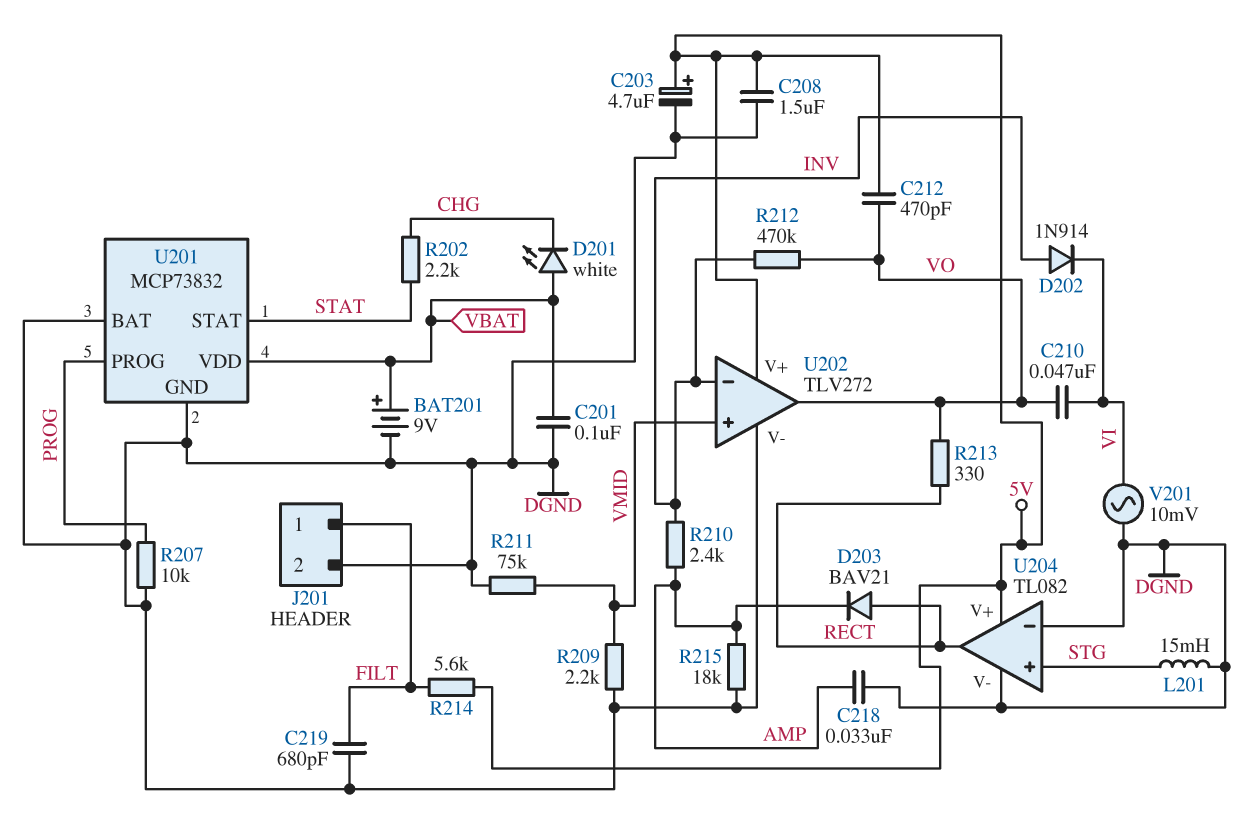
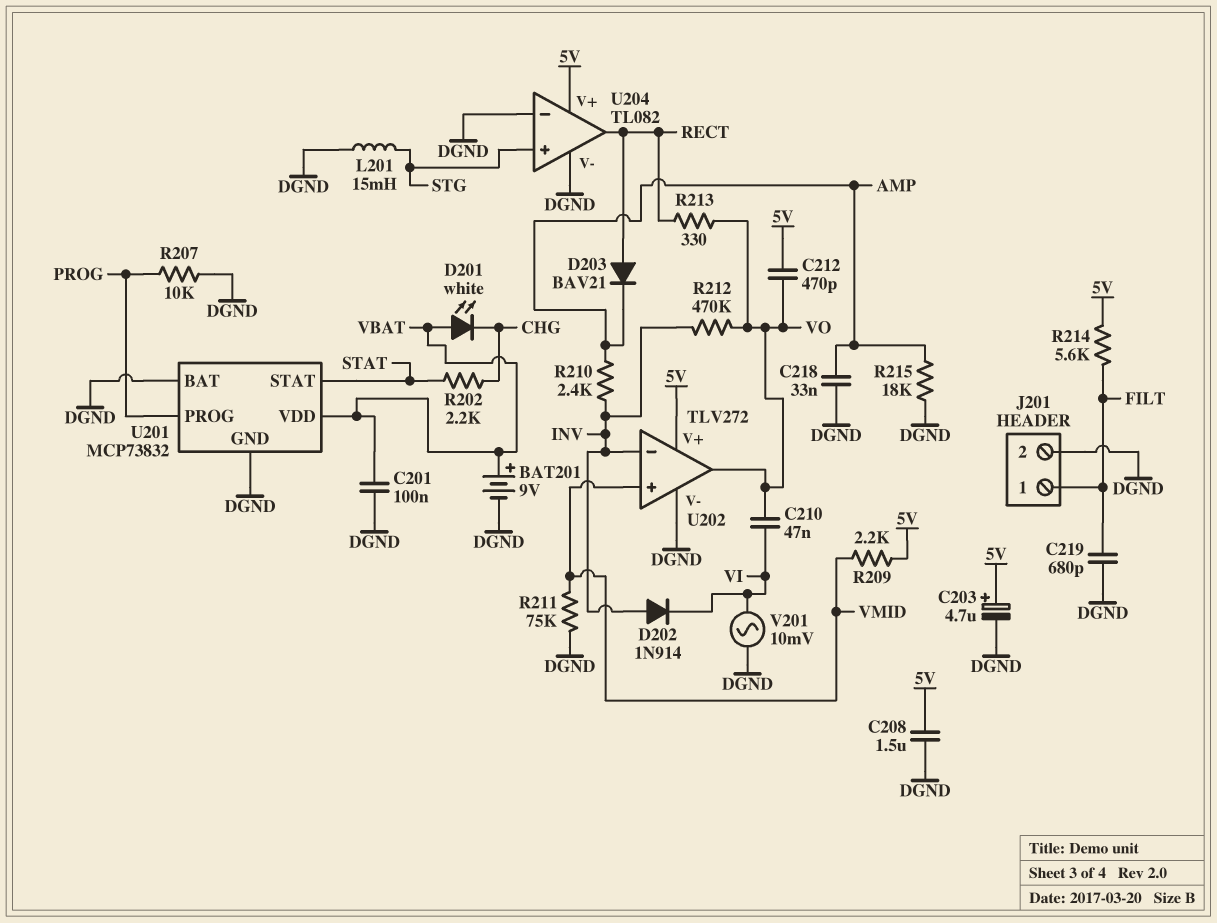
R209: 2.2k (DGND, VMID) -> 2.2k (5V, VMID)

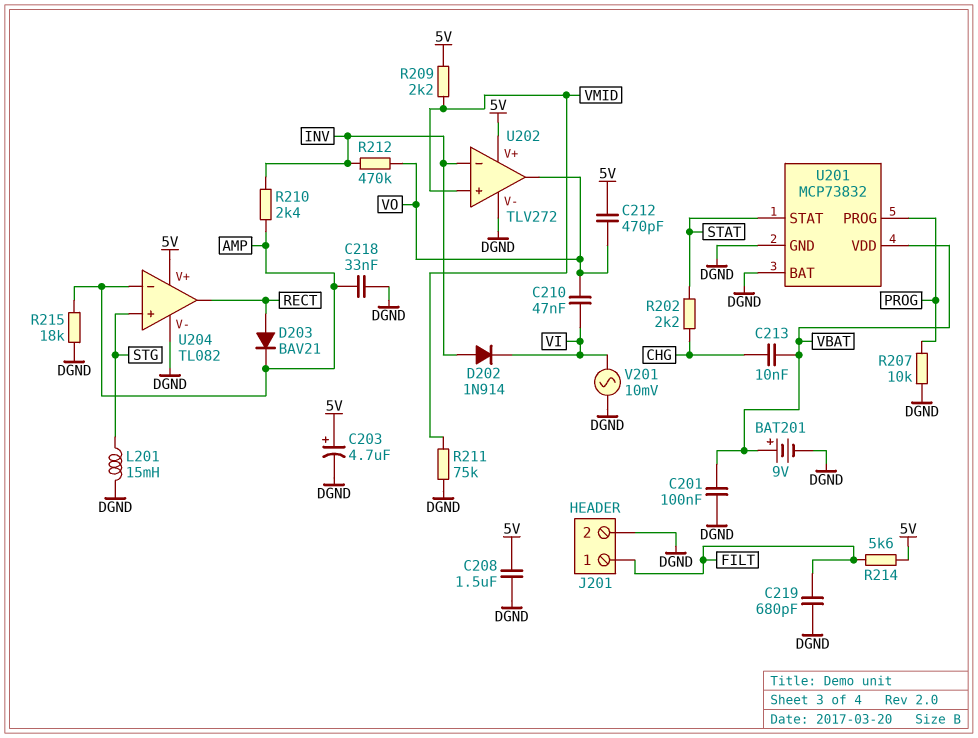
C213: none -> 10nF (CHG, VBAT)
D201: LED white (A VBAT, K CHG) -> none
R213: 330 (RECT, VO) -> none
U204 pin in-: DGND -> AMP

